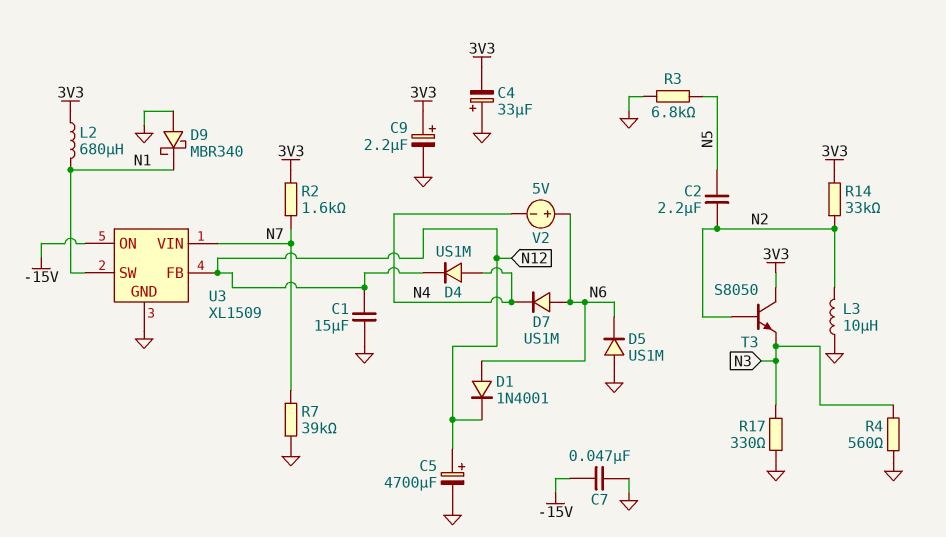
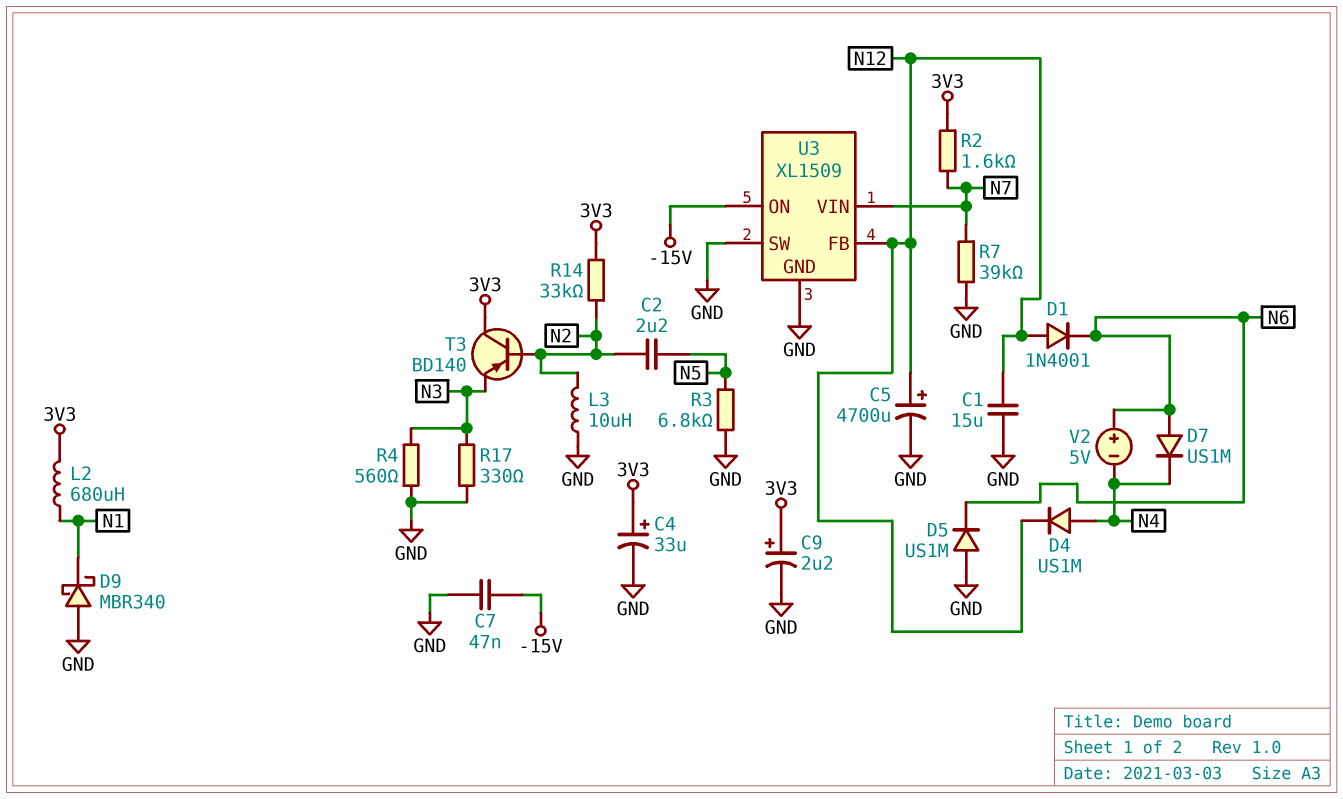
C4: 33uF (plus GND, minus 3V3) -> 33uF (plus 3V3, minus GND)
D1: diode 1N4001 (A N6, K N12) -> diode 1N4001 (A N12, K N6)
T3: NPN S8050 (B N2, C 3V3, E N3) -> PNP BD140 (B N2, C 3V3, E N3)
U3 pin SW: N1 -> GND

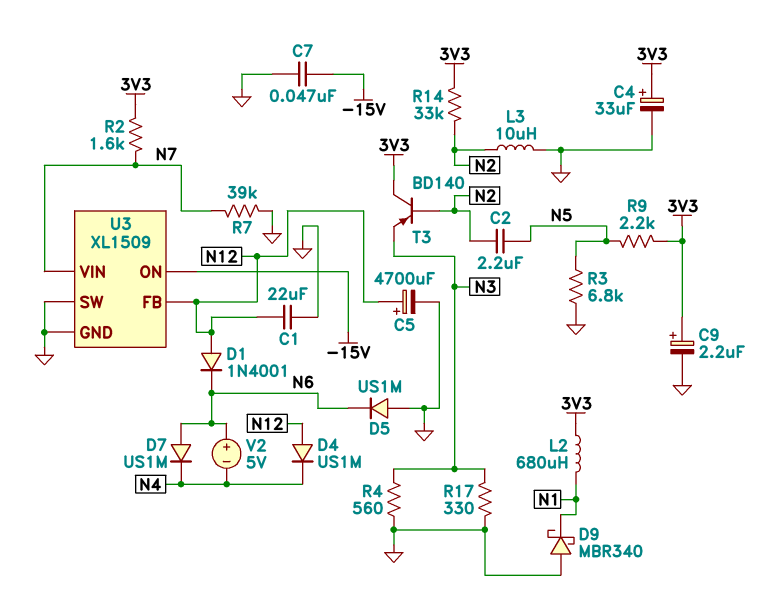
C1: 15uF (GND, N12) -> 22uF (GND, N12)
D4: diode US1M (A N4, K N12) -> diode US1M (A N12, K N4)
R9: none -> 2.2k (3V3, N5)

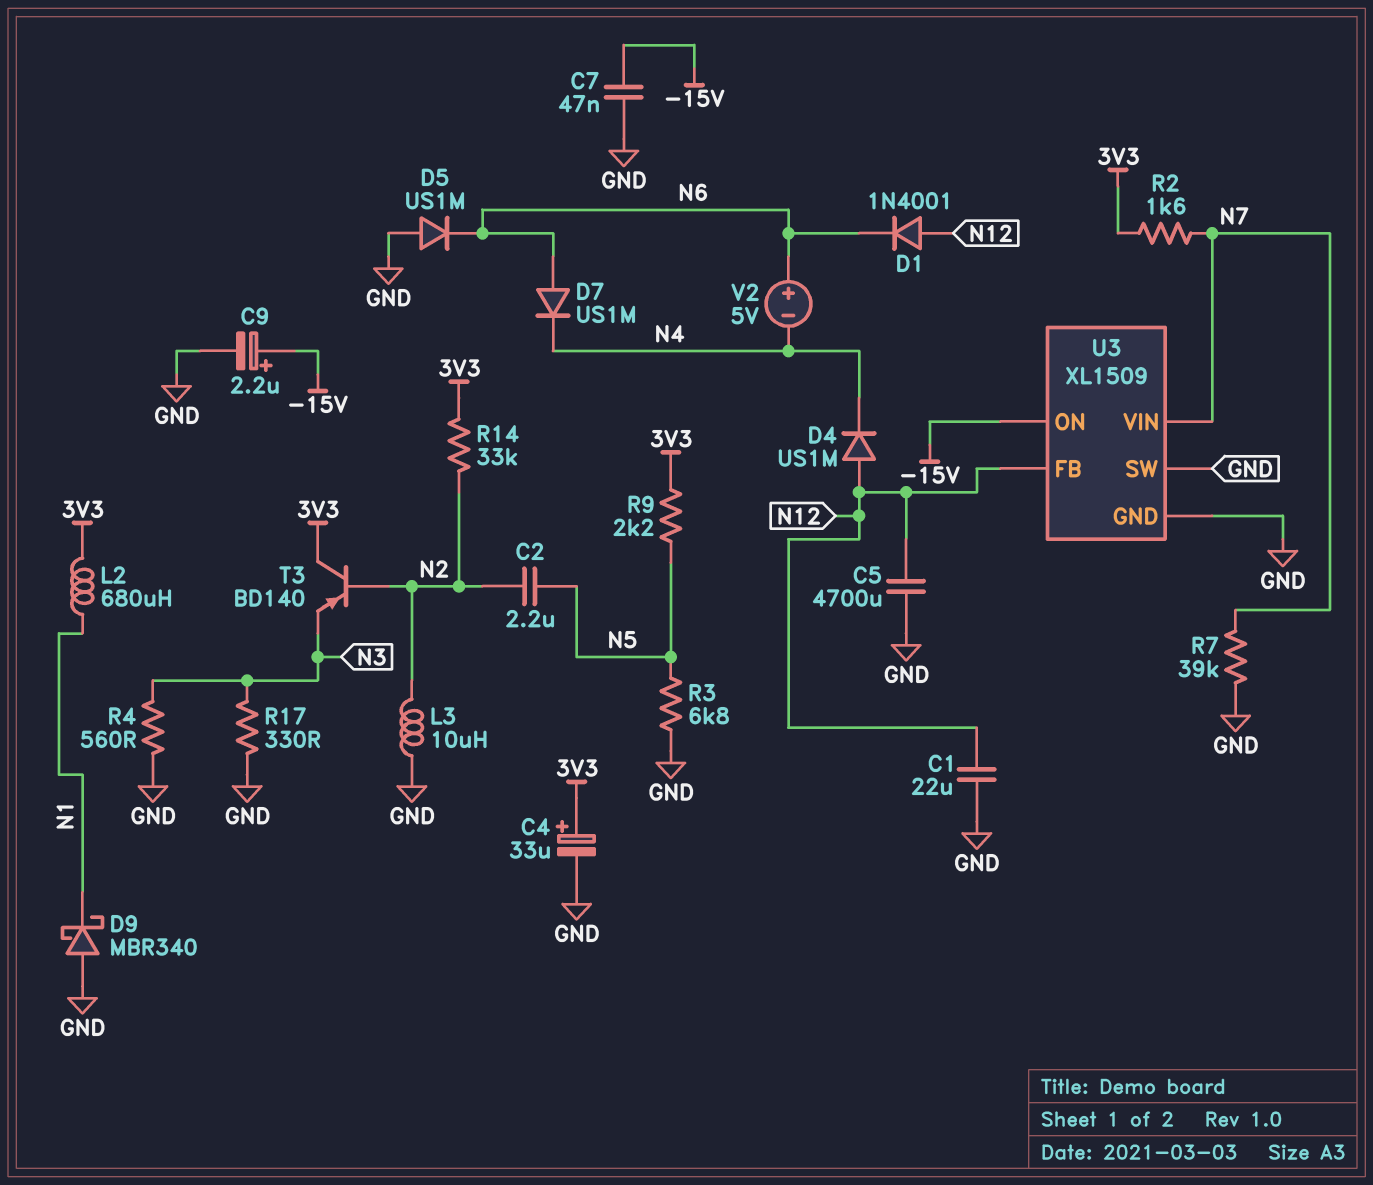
C5: 4700uF (plus N12, minus GND) -> 4700uF (GND, N12)
C9: 2.2uF (plus 3V3, minus GND) -> 2.2uF (plus -15V, minus GND)

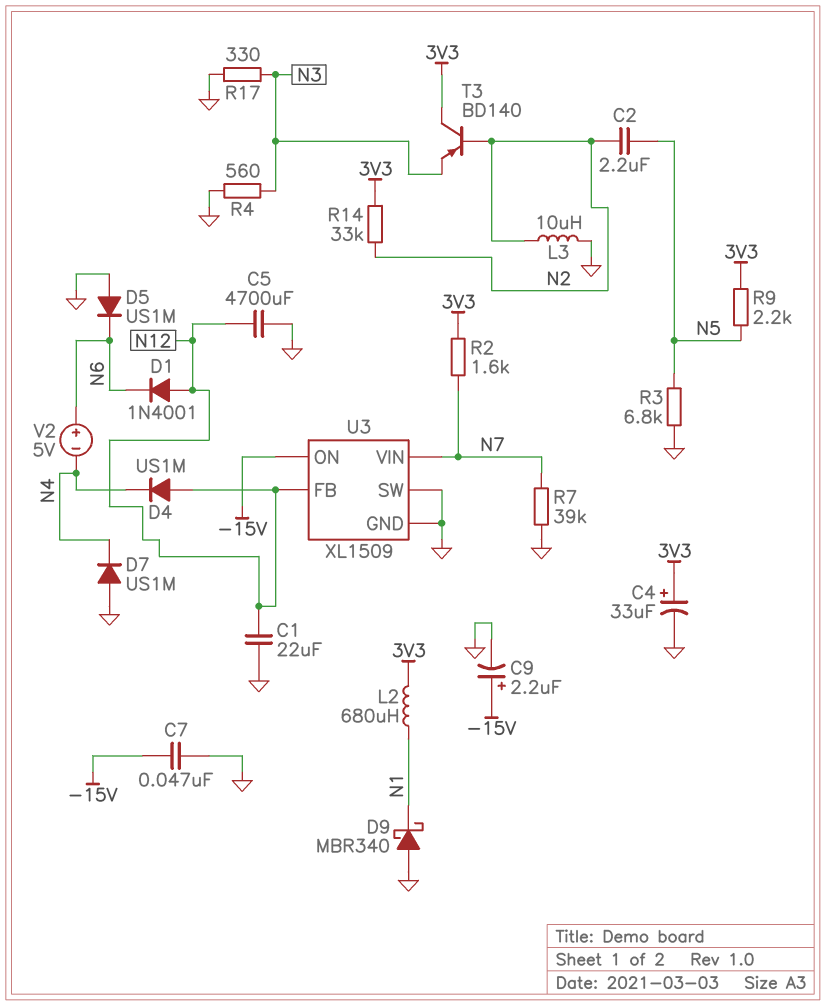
D7: diode US1M (A N6, K N4) -> diode US1M (A GND, K N4)

